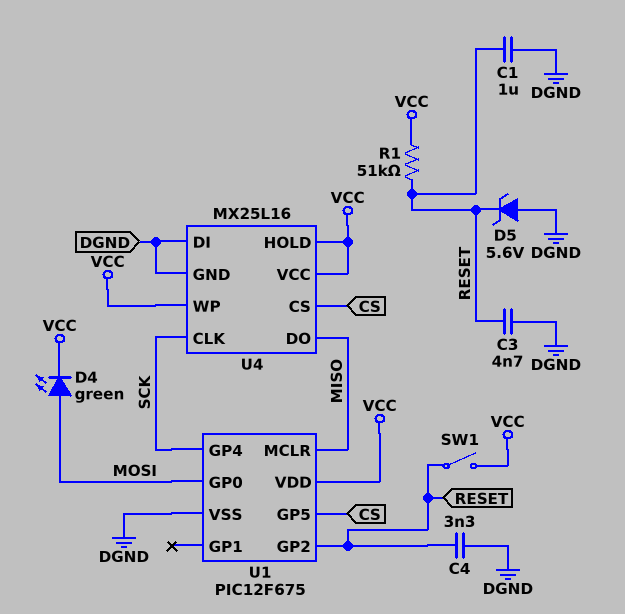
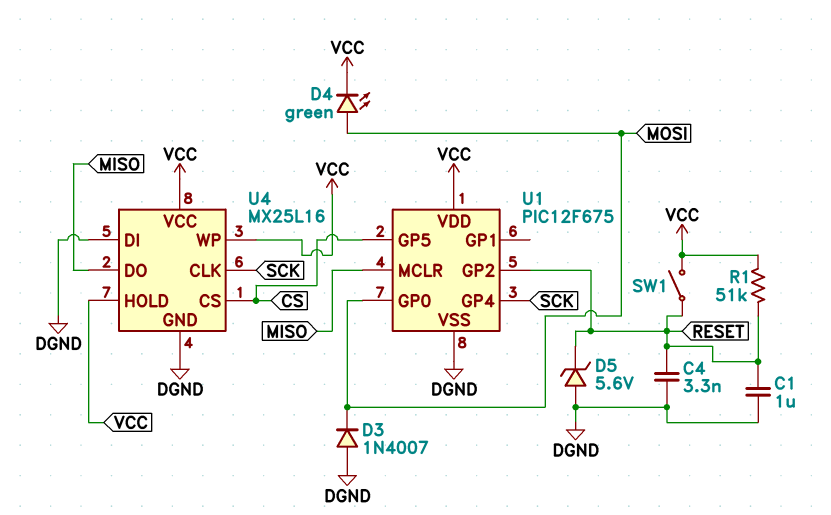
C3: 4.7nF (DGND, RESET) -> none
D3: none -> diode 1N4007 (A DGND, K MOSI)

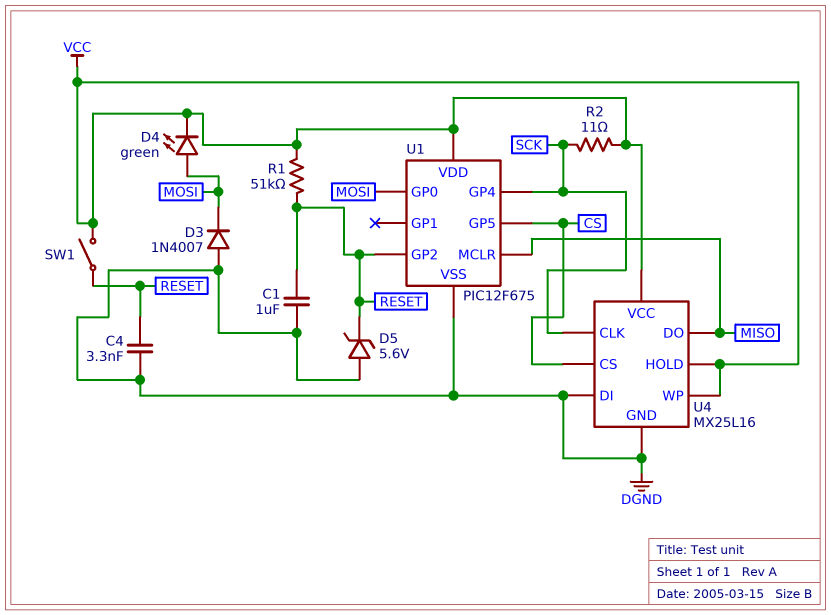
R2: none -> 11 (SCK, VCC)

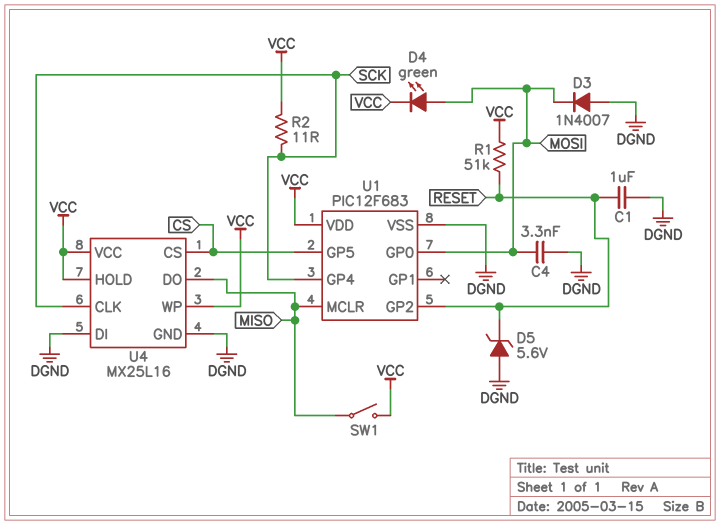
C4: 3.3nF (DGND, RESET) -> 3.3nF (DGND, MOSI)
SW1: switch (RESET, VCC) -> switch (MISO, VCC)
U1: PIC12F675 -> PIC12F683

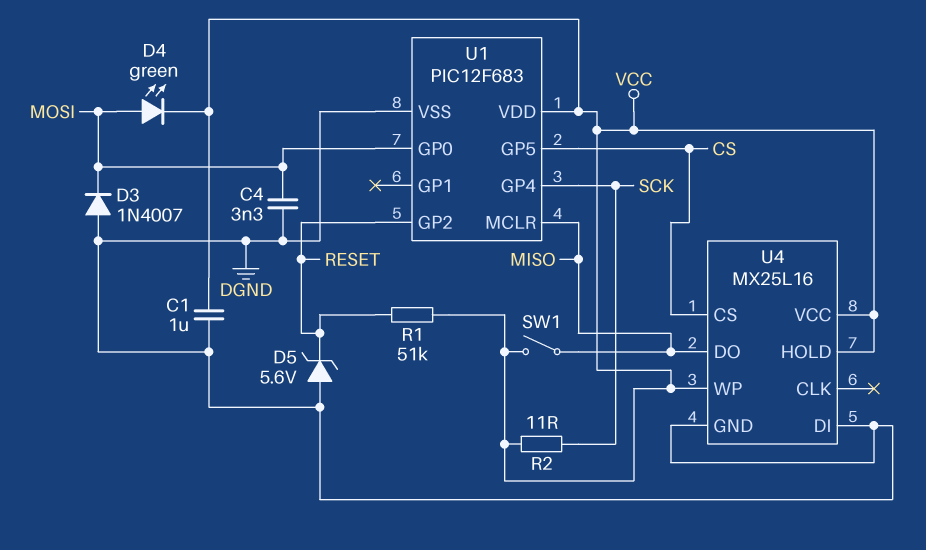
C1: 1uF (DGND, RESET) -> 1uF (DGND, VCC)
U4 pin CLK: SCK -> none

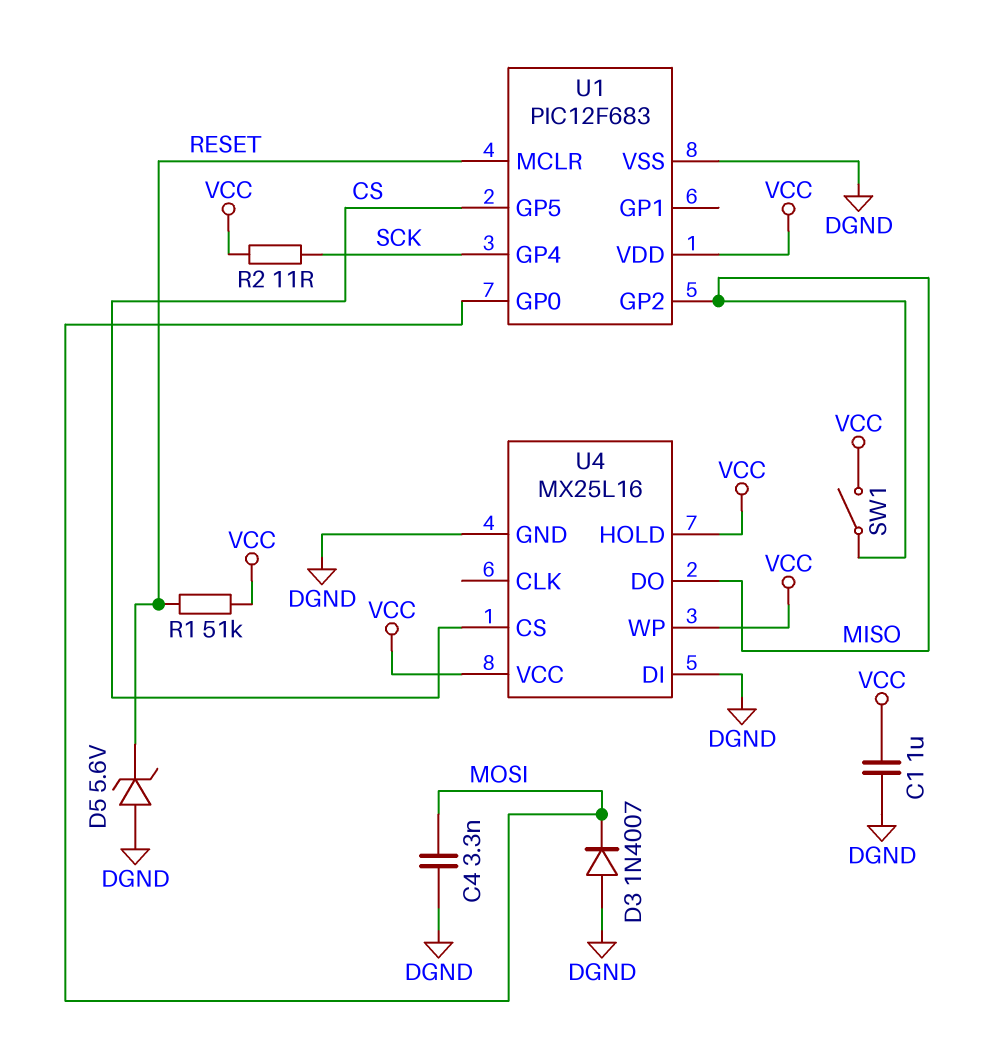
D4: LED green (A MOSI, K VCC) -> none
U1 pin GP2: RESET -> MISO
U1 pin MCLR: MISO -> RESET

